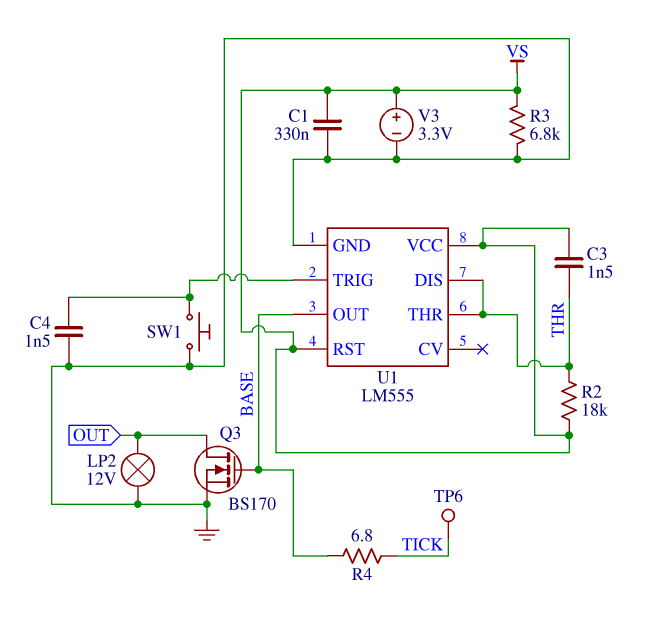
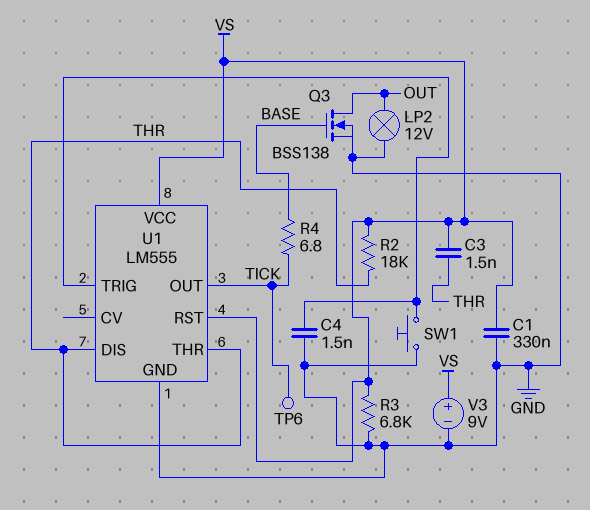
Q3: NMOS BS170 (G BASE, D OUT, S GND) -> NMOS BSS138 (G BASE, D OUT, S GND)
U1 pin OUT: BASE -> TICK
V3: 3.3V (plus VS, minus GND) -> 9V (plus VS, minus GND)

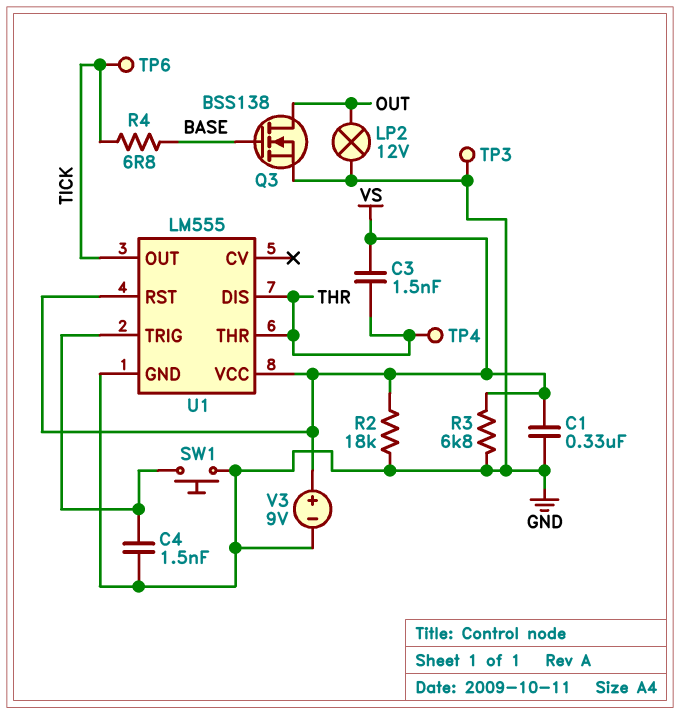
R2: 18k (THR, VS) -> 18k (GND, VS)
TP3: none -> test point (GND)
TP4: none -> test point (THR)

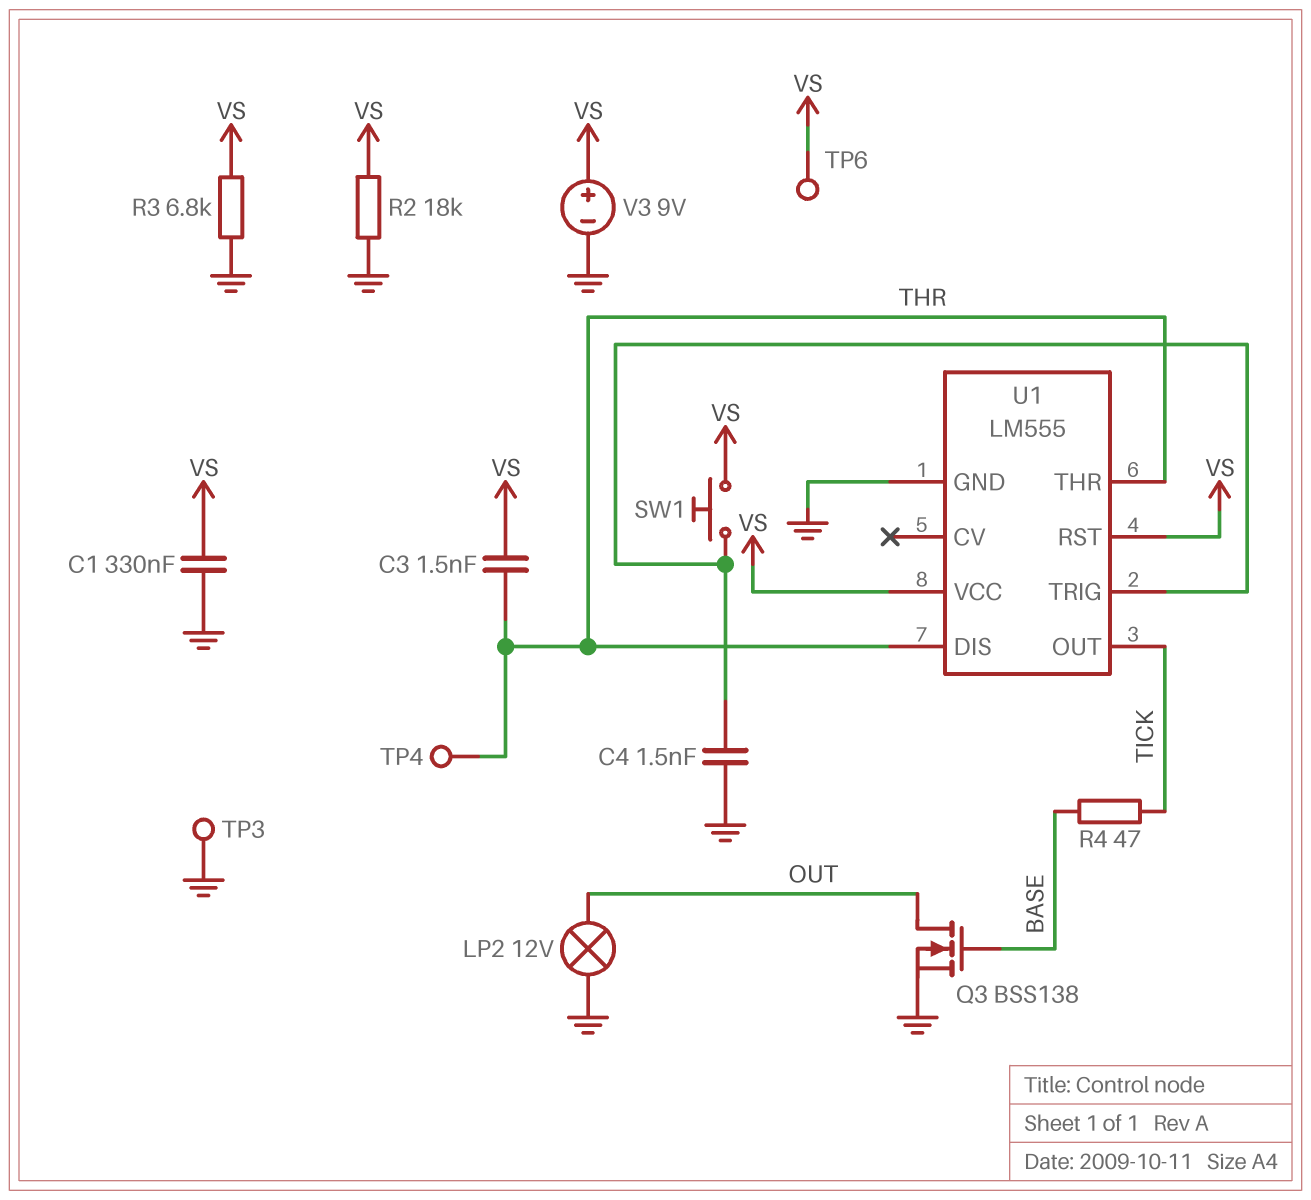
R4: 6.8 (BASE, TICK) -> 47 (BASE, TICK)
SW1: button (GND, U1/TRIG) -> button (U1/TRIG, VS)
TP6: test point (TICK) -> test point (VS)

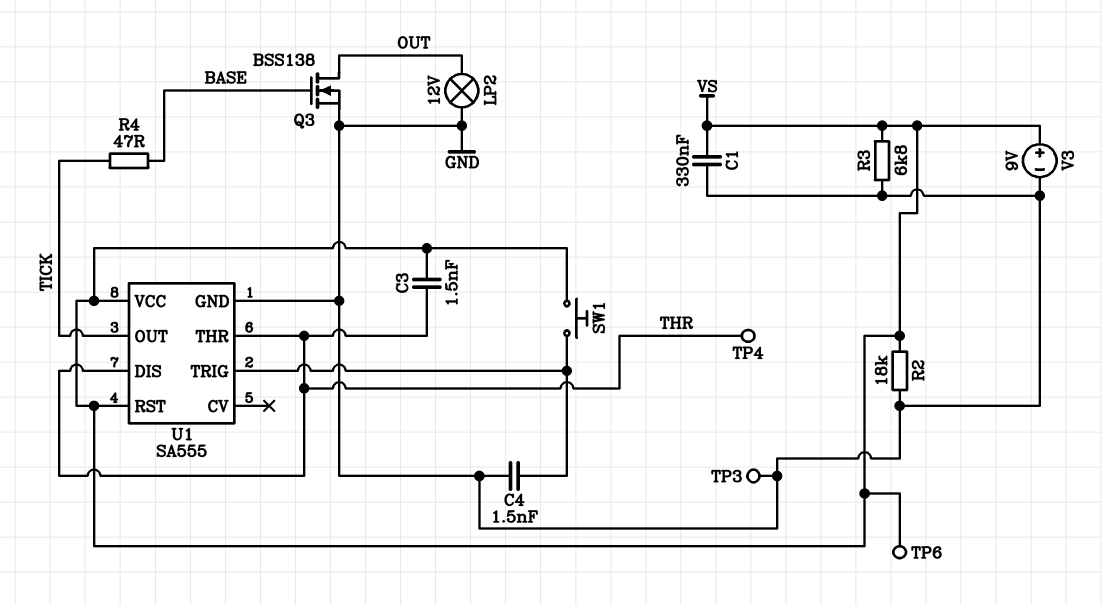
U1: LM555 -> SA555

